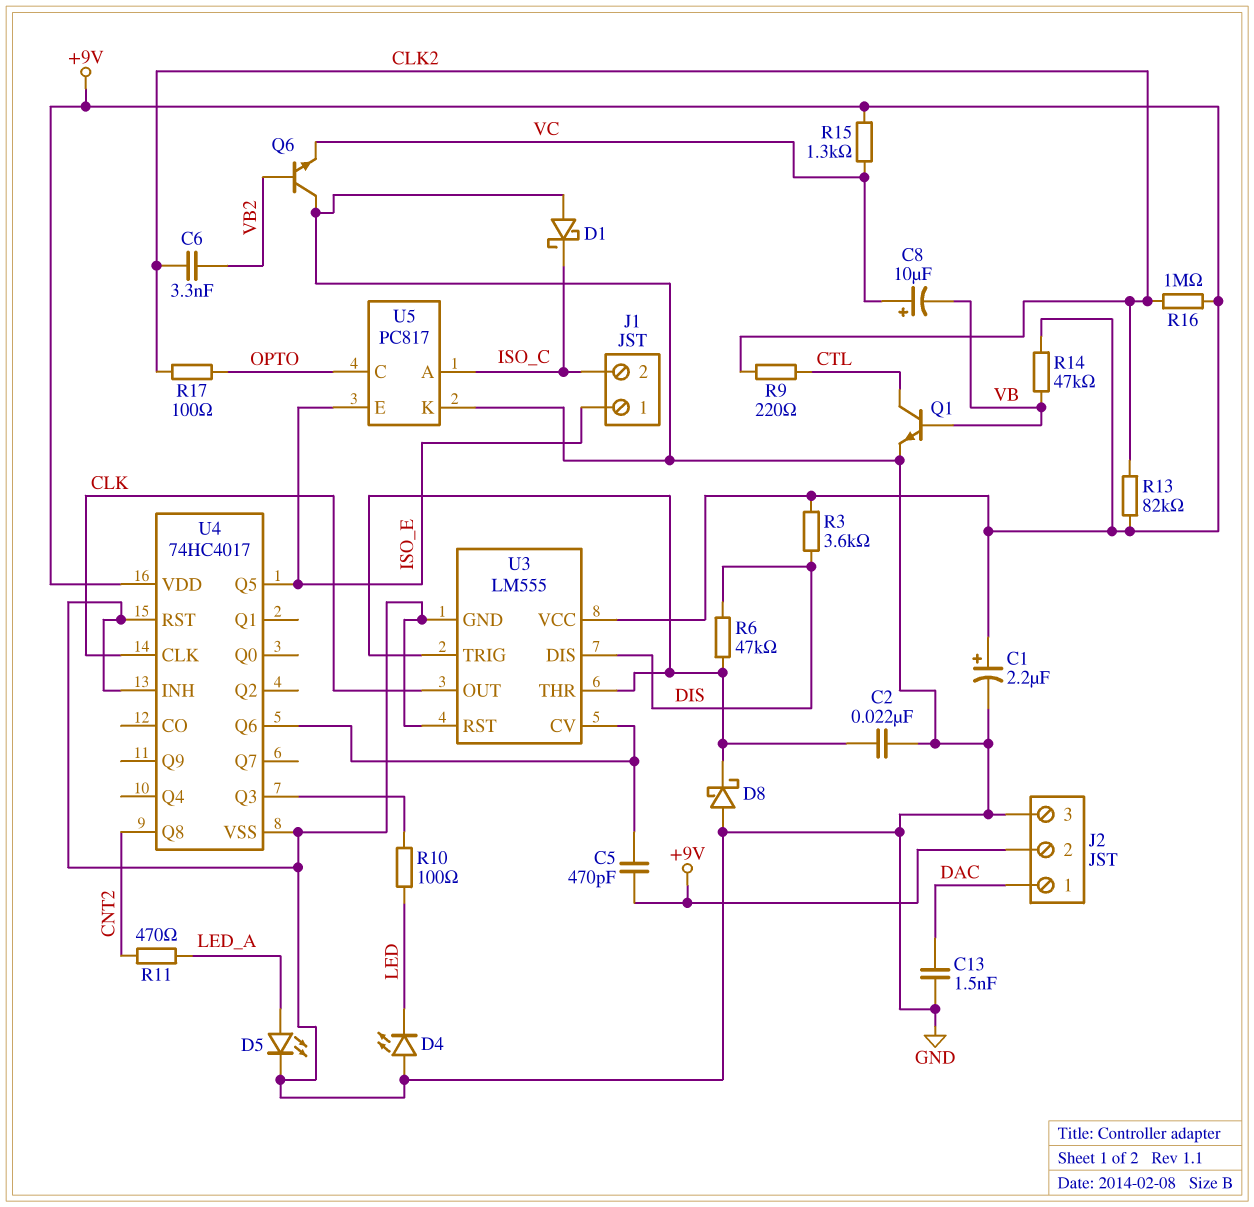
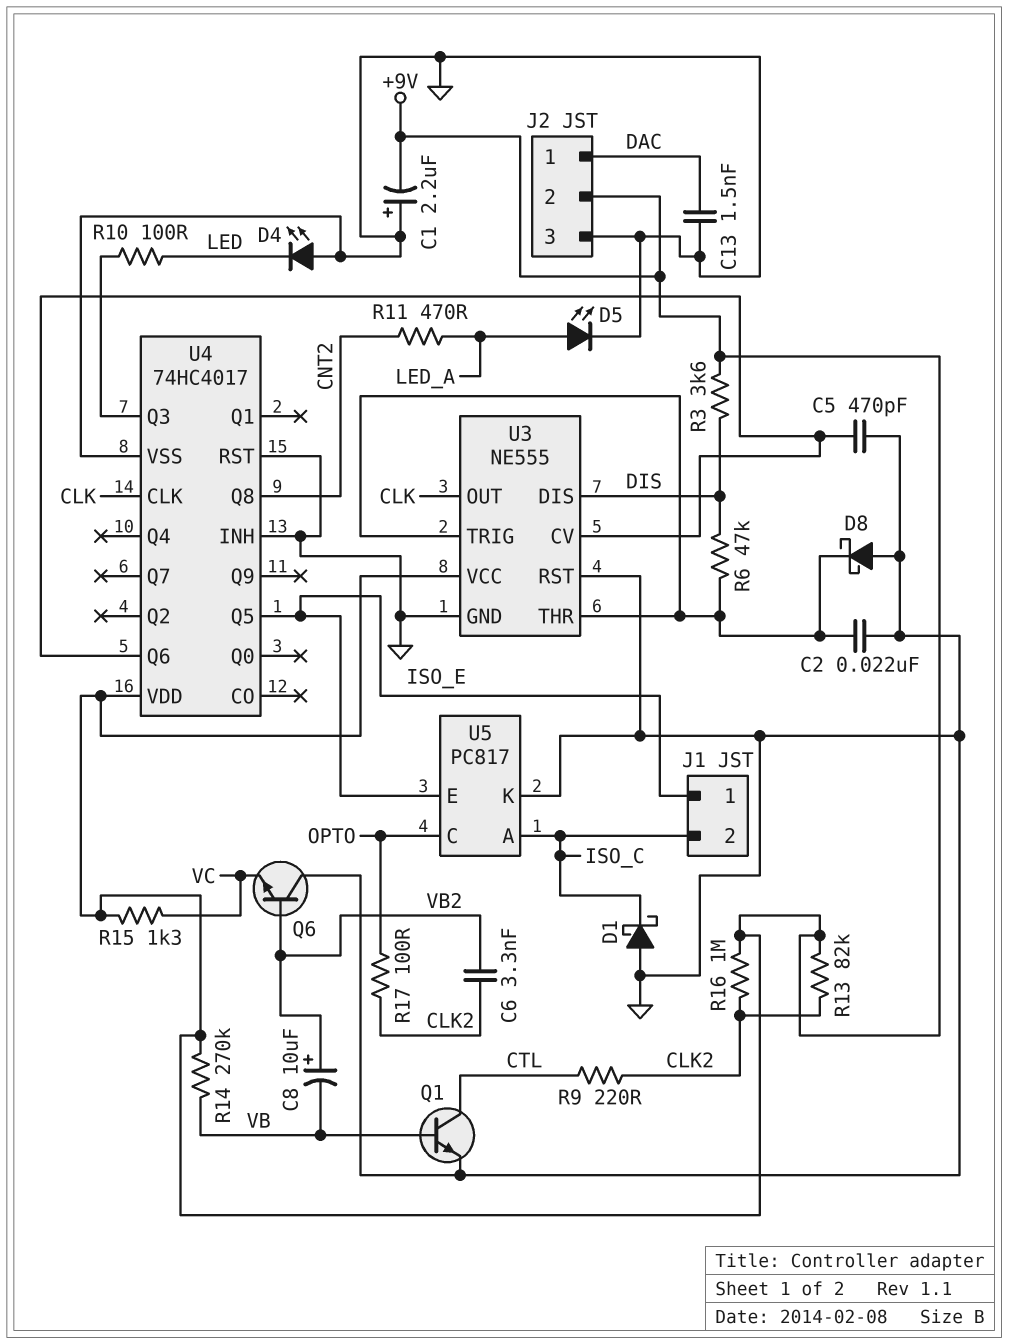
C1: 2.2uF (plus +9V, minus GND) -> 2.2uF (plus GND, minus +9V)
C5: 470pF (+9V, U3/CV) -> 470pF (GND, U3/CV)
C8: 10uF (plus VC, minus VB) -> 10uF (plus VB2, minus VB)
R14: 47k (+9V, VB) -> 270k (+9V, VB)
U3: LM555 -> NE555

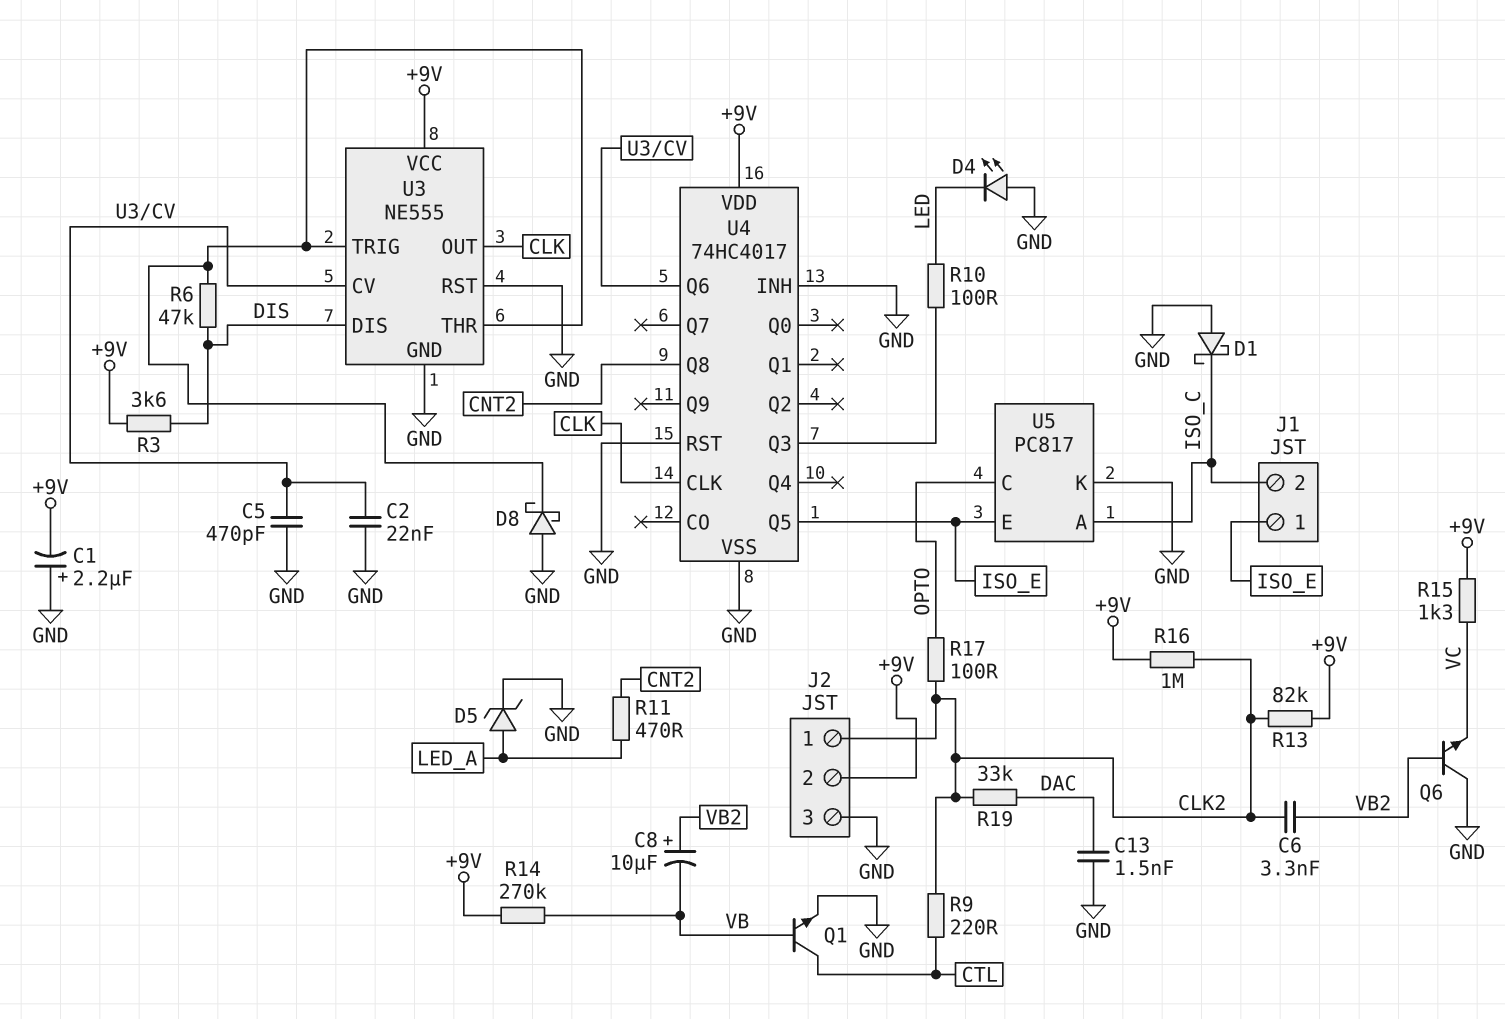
C2: 22nF (GND, U3/THR) -> 22nF (GND, U3/CV)
D5: LED (A LED_A, K GND) -> zener (A LED_A, K GND)
J2 pin 1: DAC -> CLK2
R19: none -> 33k (CLK2, DAC)

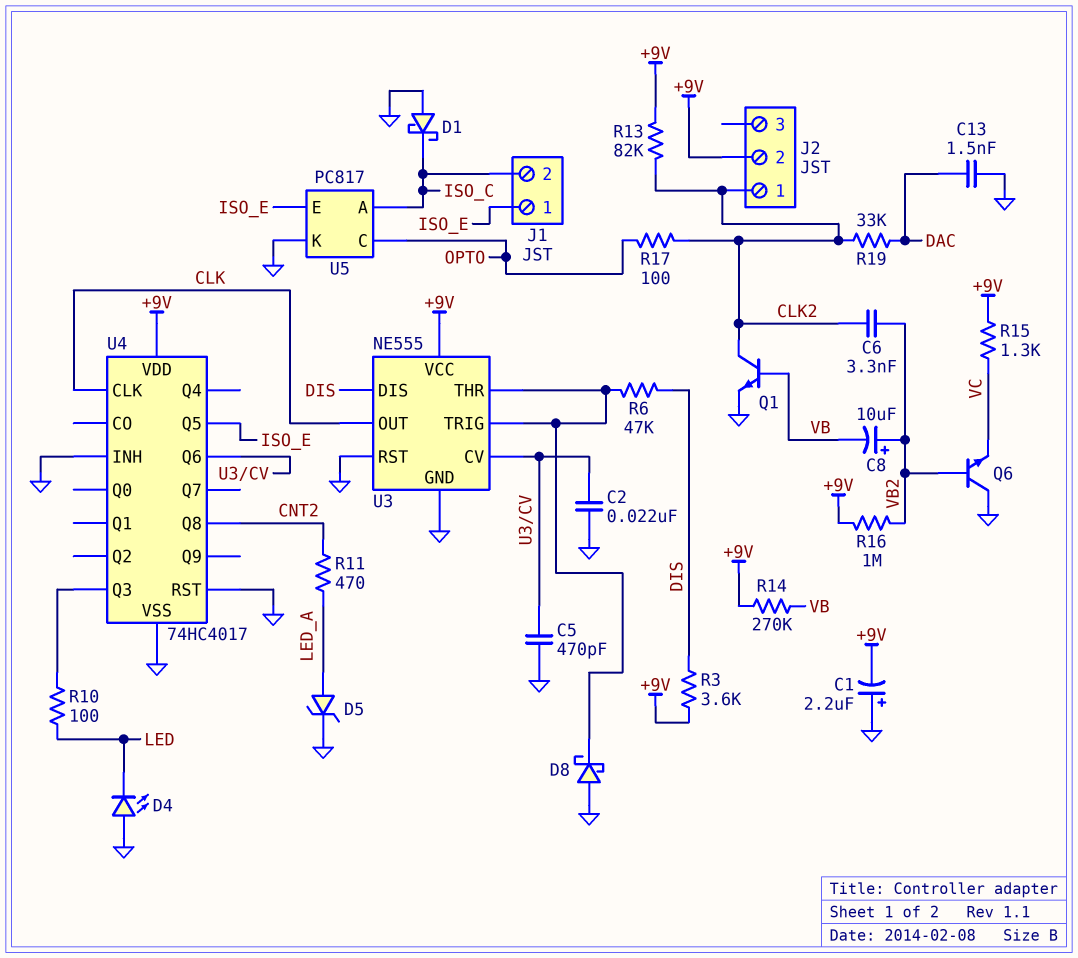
J2 pin 3: GND -> none
Q1: NPN (B VB, C CTL, E GND) -> NPN (B VB, C CLK2, E GND)
R9: 220 (CLK2, CTL) -> none
R16: 1M (+9V, CLK2) -> 1M (+9V, VB2)

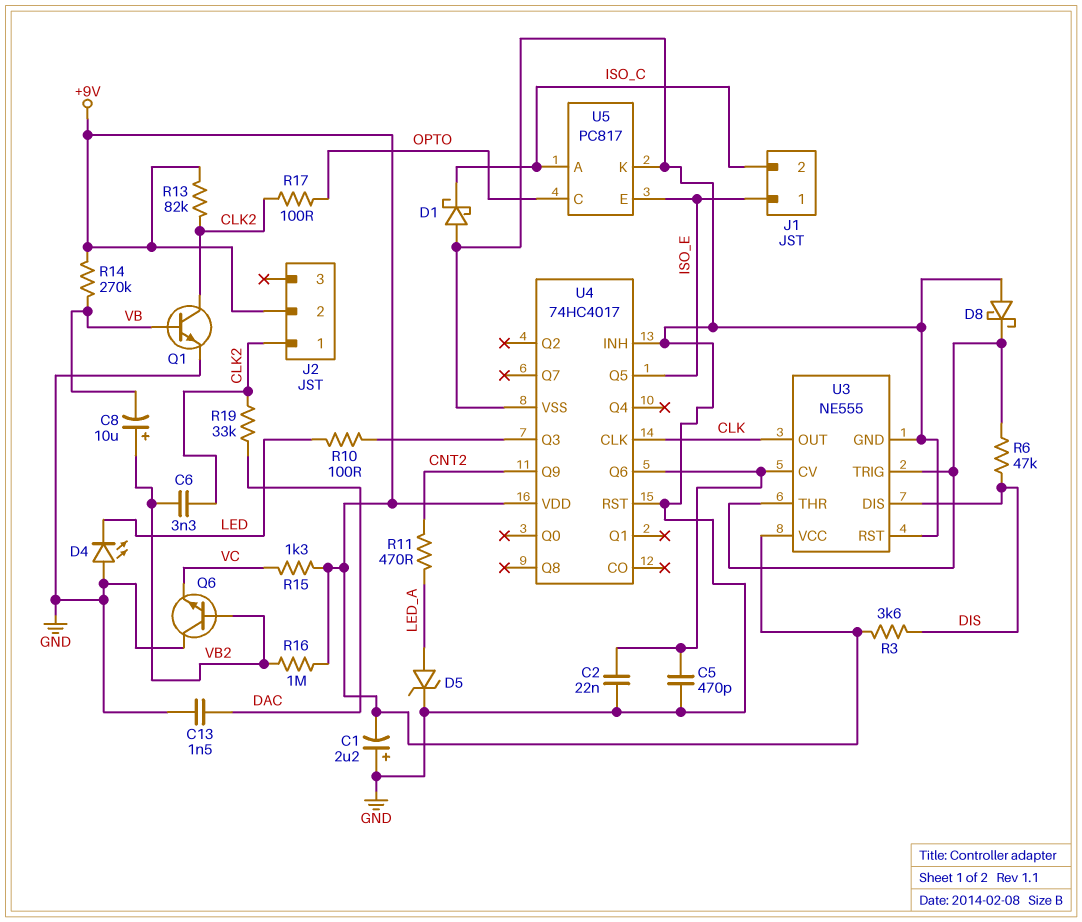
U4 pin Q8: CNT2 -> none
U4 pin Q9: none -> CNT2

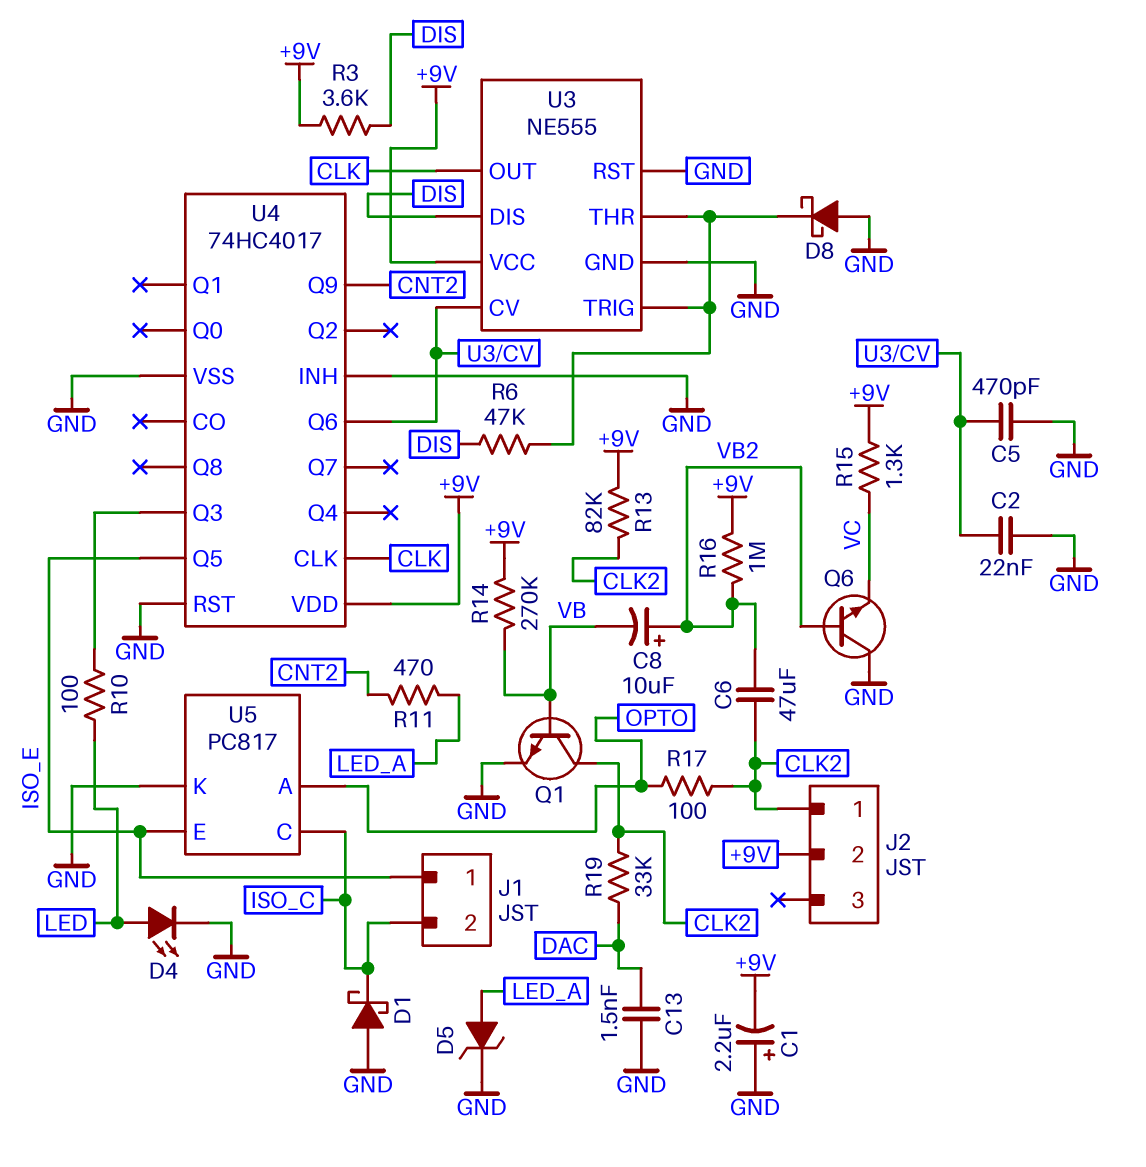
C6: 3.3nF (CLK2, VB2) -> 47uF (CLK2, VB2)
D4: LED (A GND, K LED) -> LED (A LED, K GND)
U5 pin A: ISO_C -> OPTO
U5 pin C: OPTO -> ISO_C

